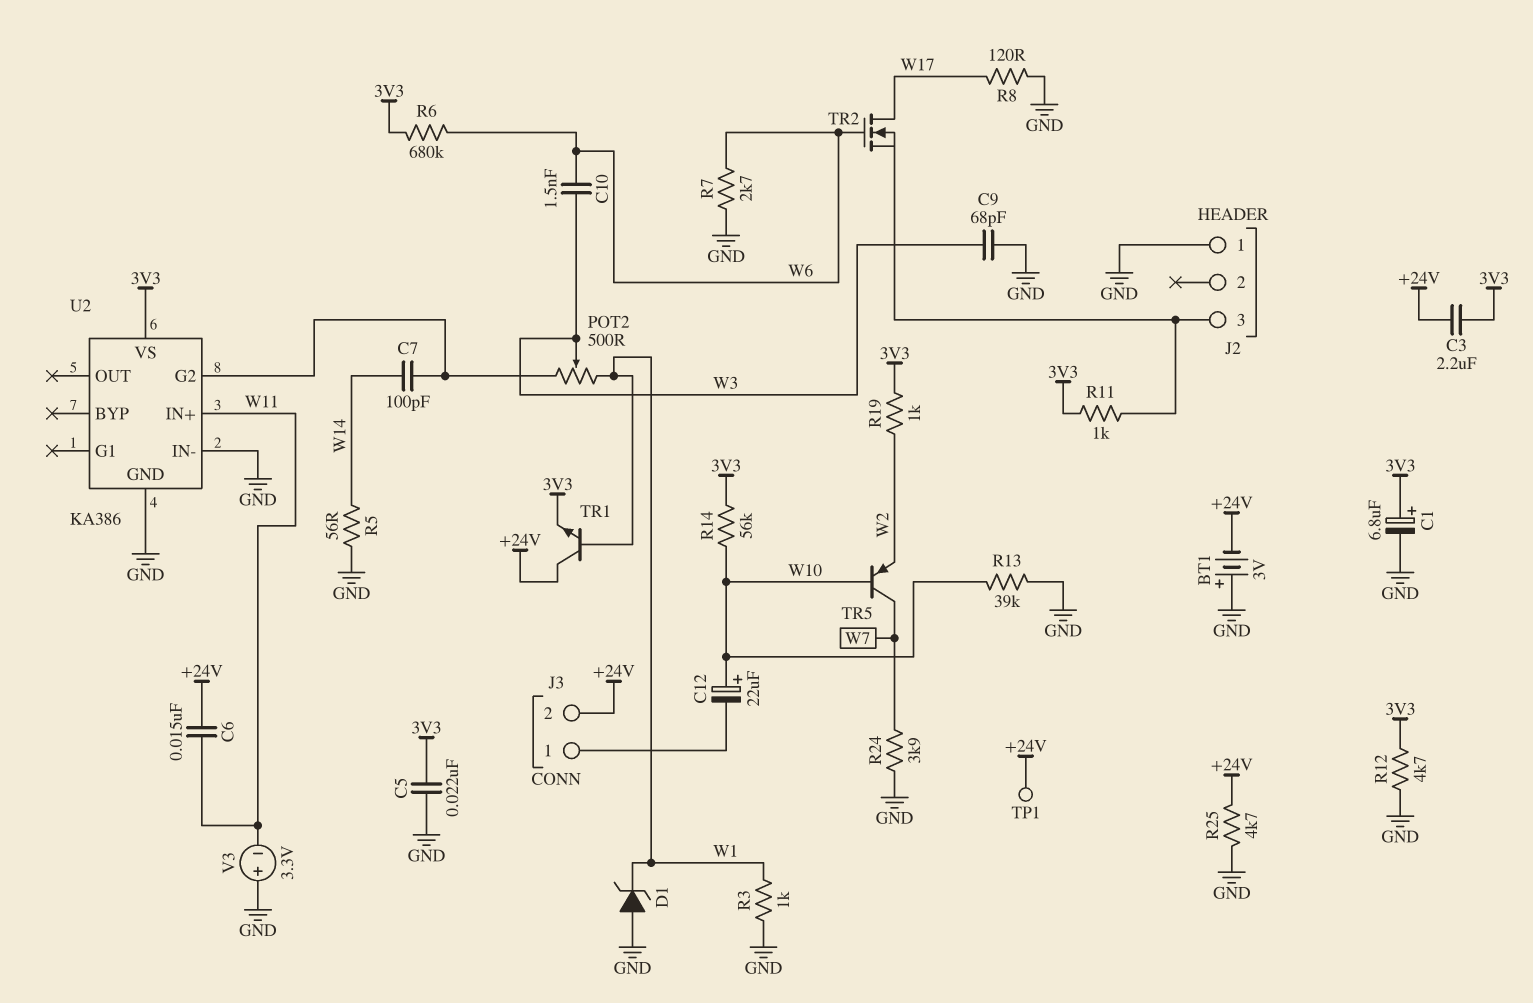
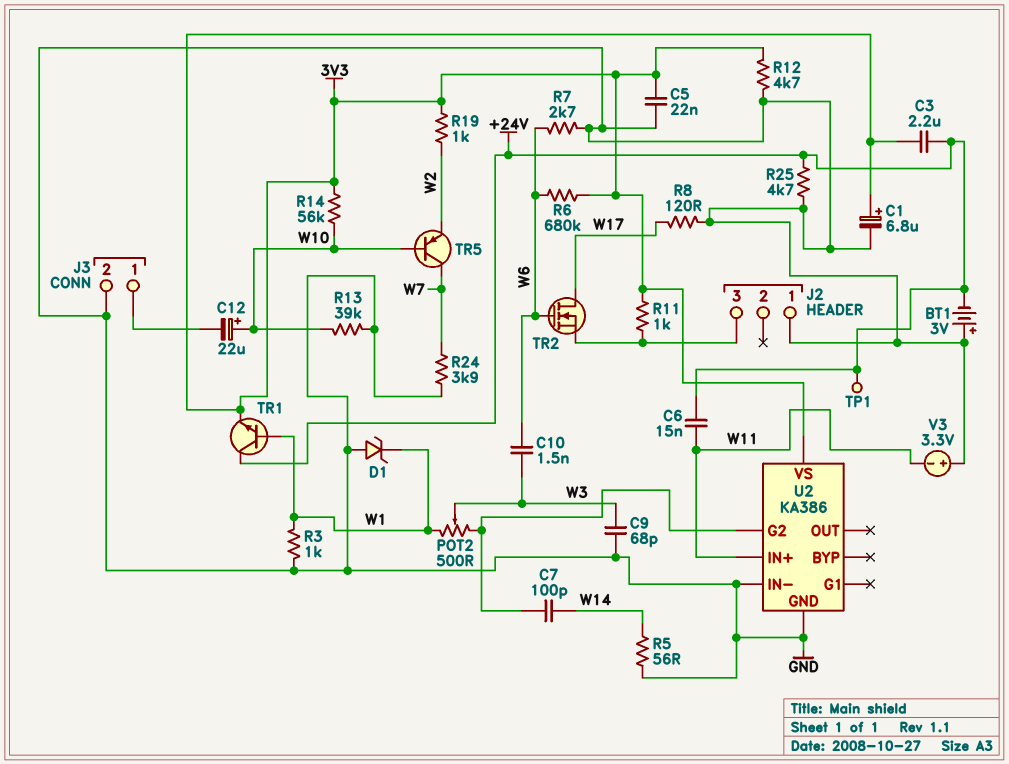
J3 pin 2: +24V -> GND

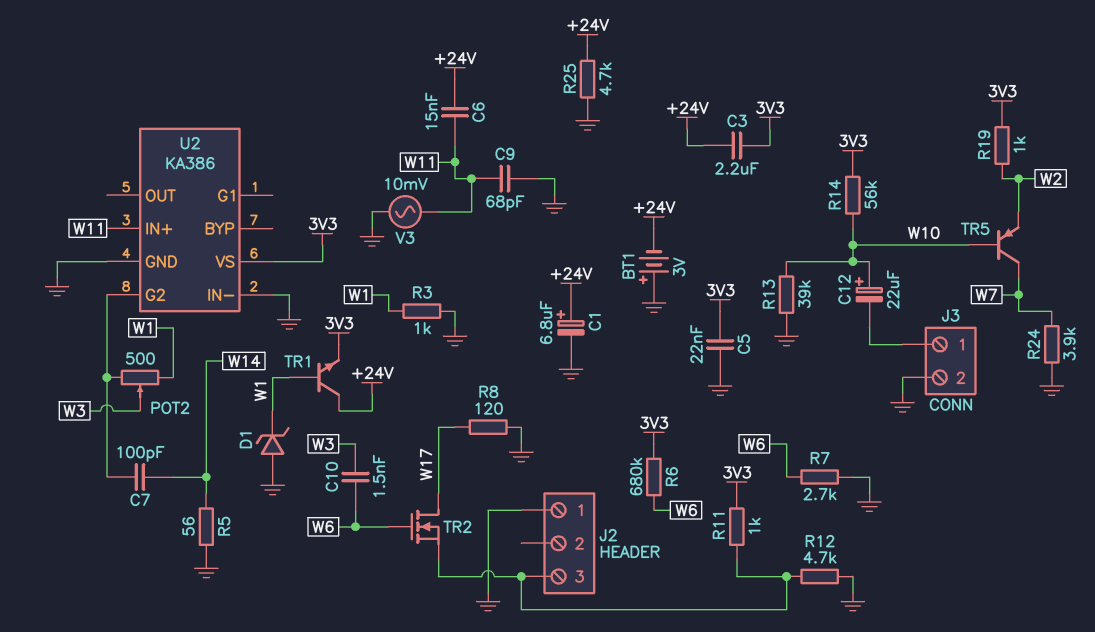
C1: 6.8uF (plus 3V3, minus GND) -> 6.8uF (plus +24V, minus GND)
C9: 68pF (GND, W3) -> 68pF (GND, W11)
R12: 4.7k (3V3, GND) -> 4.7k (GND, J2/3)
TP1: test point (+24V) -> none
V3: 3.3V (plus GND, minus W11) -> AC 10mV (GND, W11)

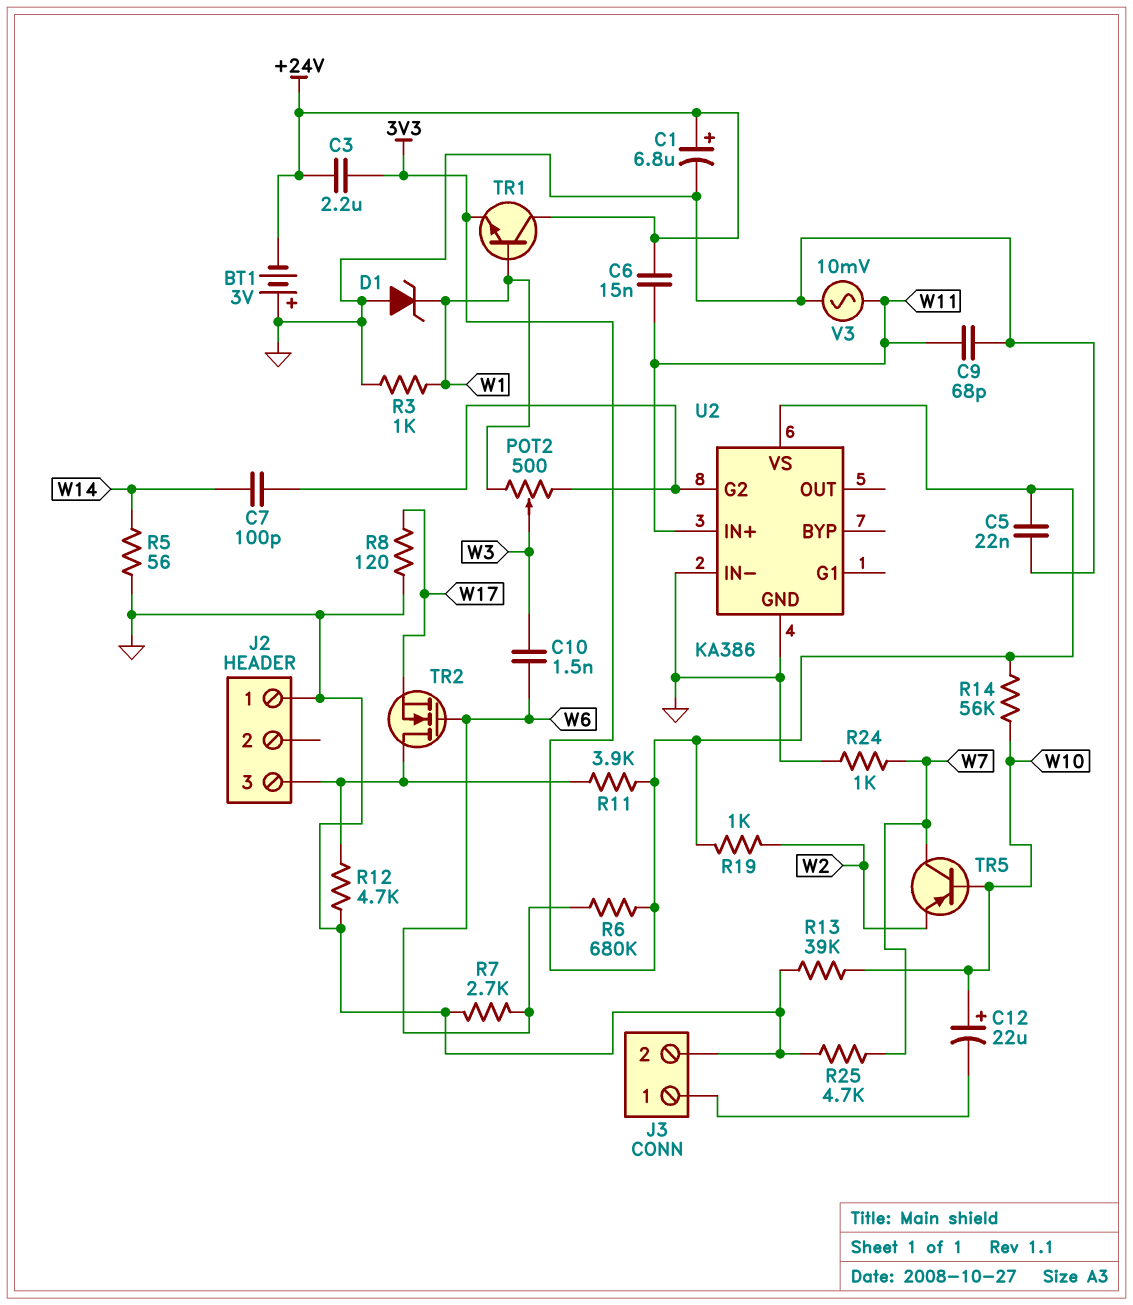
R11: 1k (3V3, J2/3) -> 3.9k (3V3, J2/3)
R24: 3.9k (GND, W7) -> 1k (GND, W7)
R25: 4.7k (+24V, GND) -> 4.7k (GND, W7)
TR2: NMOS (G W6, D W17, S J2/3) -> NMOS (G W6, D J2/3, S W17)

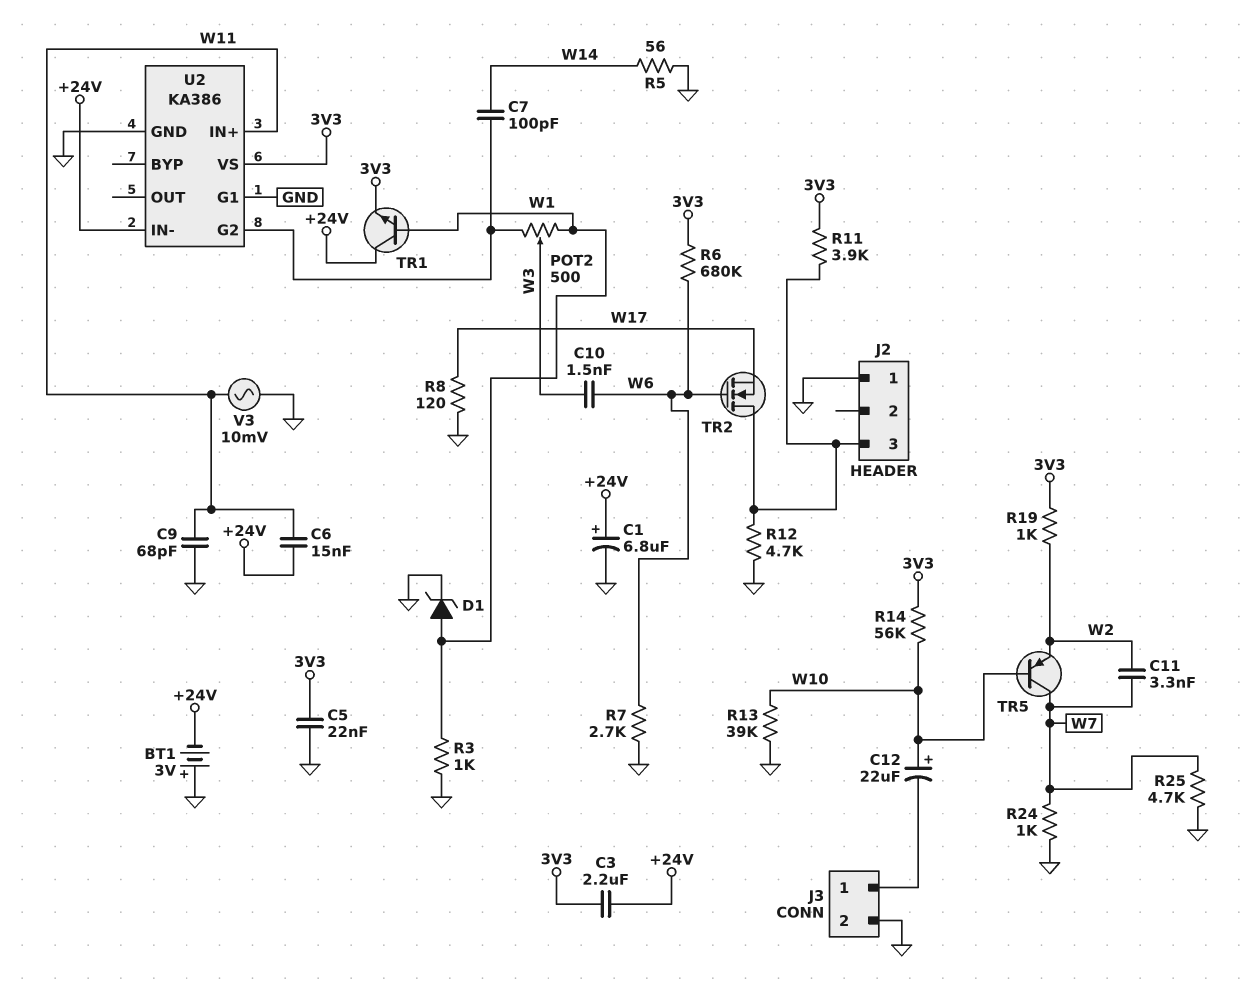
C11: none -> 3.3nF (W2, W7)
D1: zener (A GND, K W1) -> zener (A W1, K GND)
U2 pin G1: none -> GND
U2 pin IN-: GND -> +24V

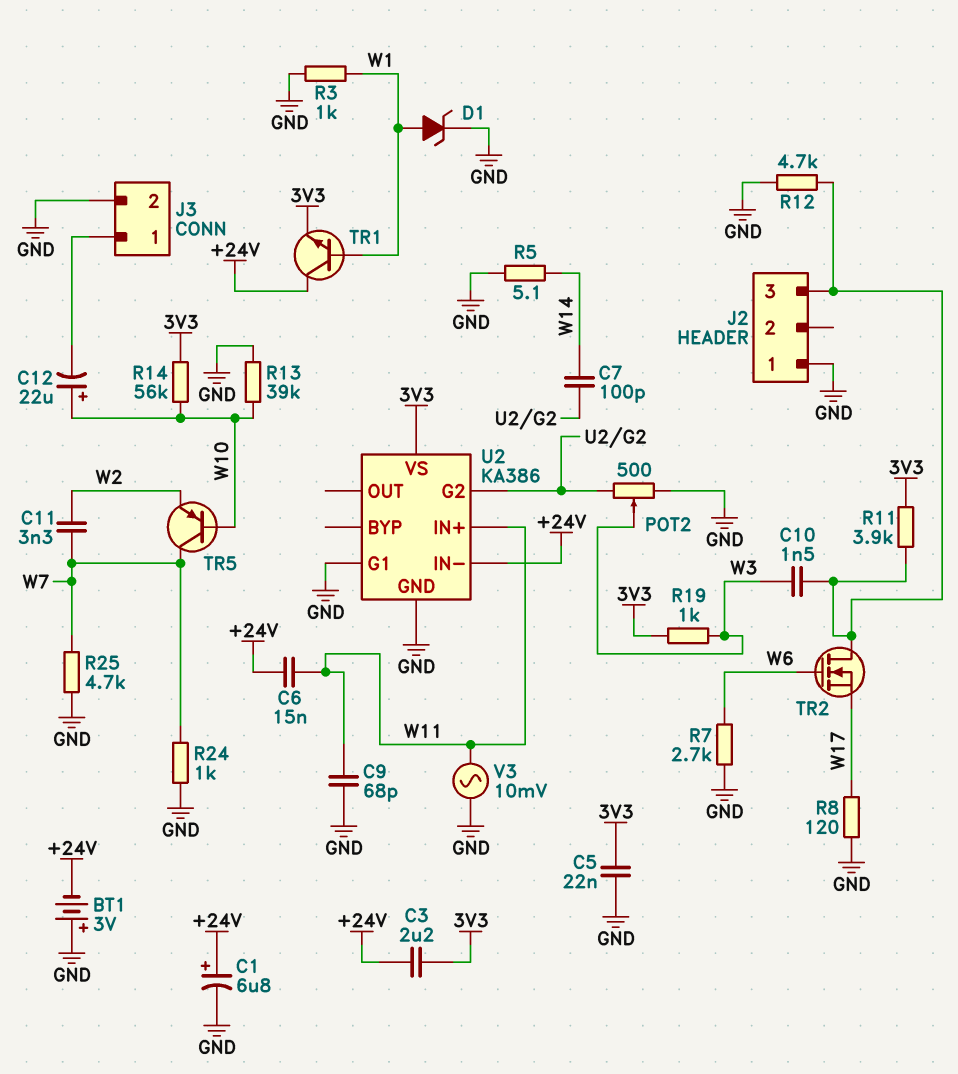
C10: 1.5nF (W3, W6) -> 1.5nF (J2/3, W3)
POT2: 500 (U2/G2, W1, wiper W3) -> 500 (GND, U2/G2, wiper W3)
R5: 56 (GND, W14) -> 5.1 (GND, W14)
R6: 680k (3V3, W6) -> none
R19: 1k (3V3, W2) -> 1k (3V3, W3)

